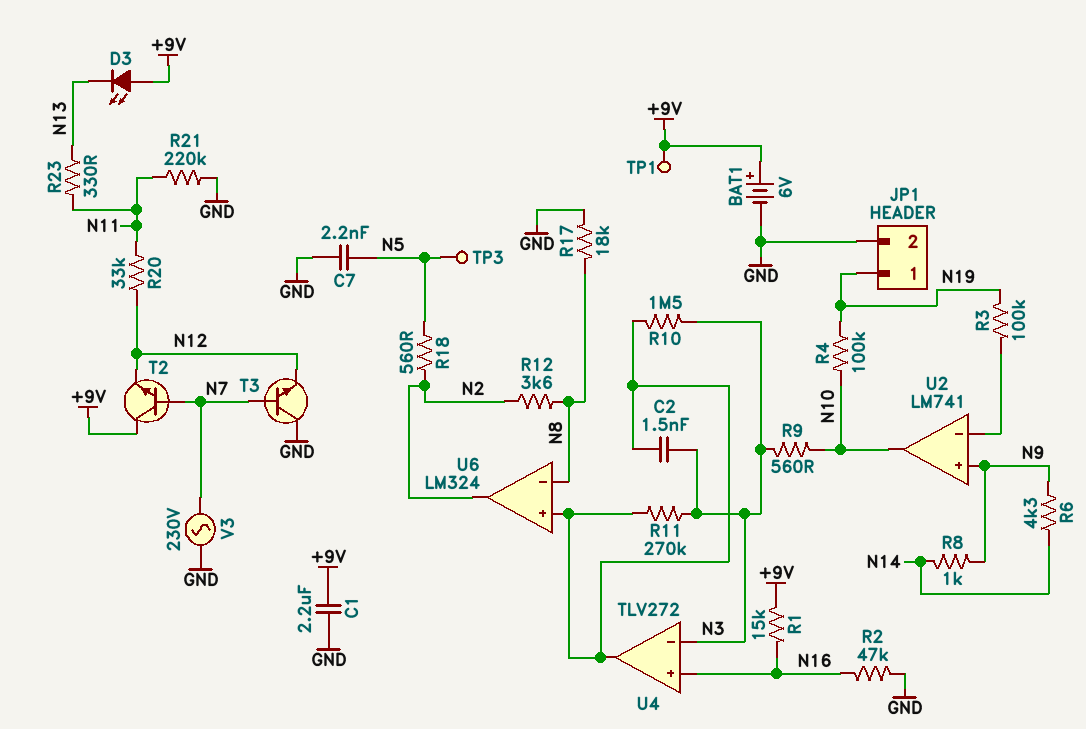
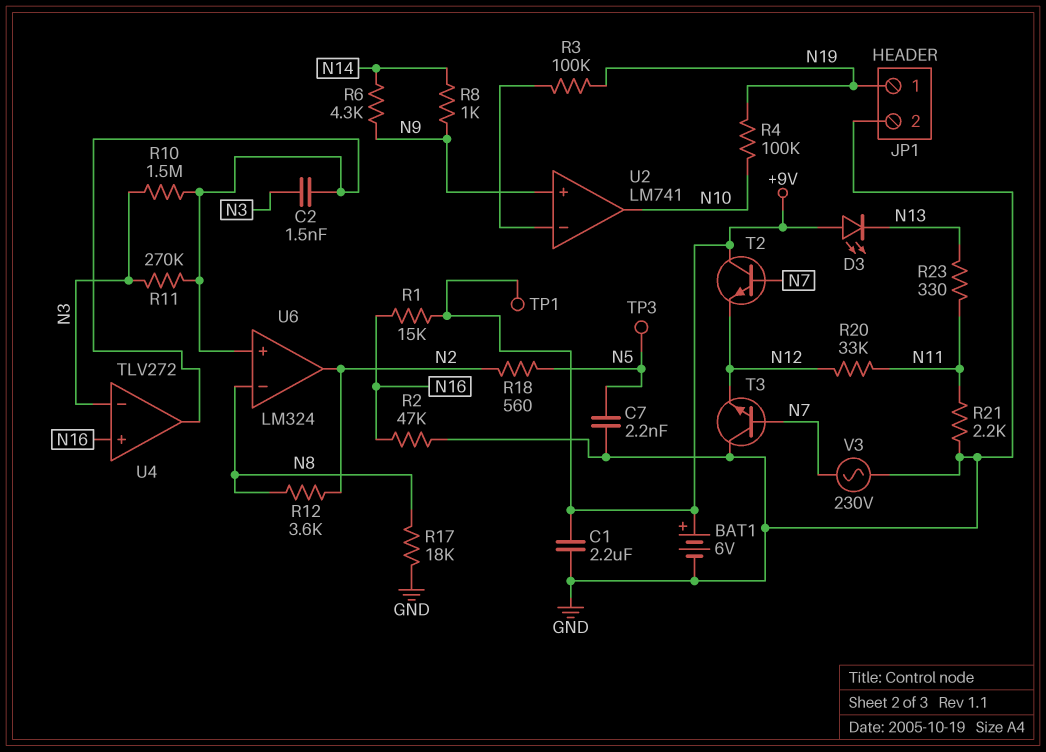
R9: 560 (N3, N10) -> none
R21: 220k (GND, N11) -> 2.2k (GND, N11)

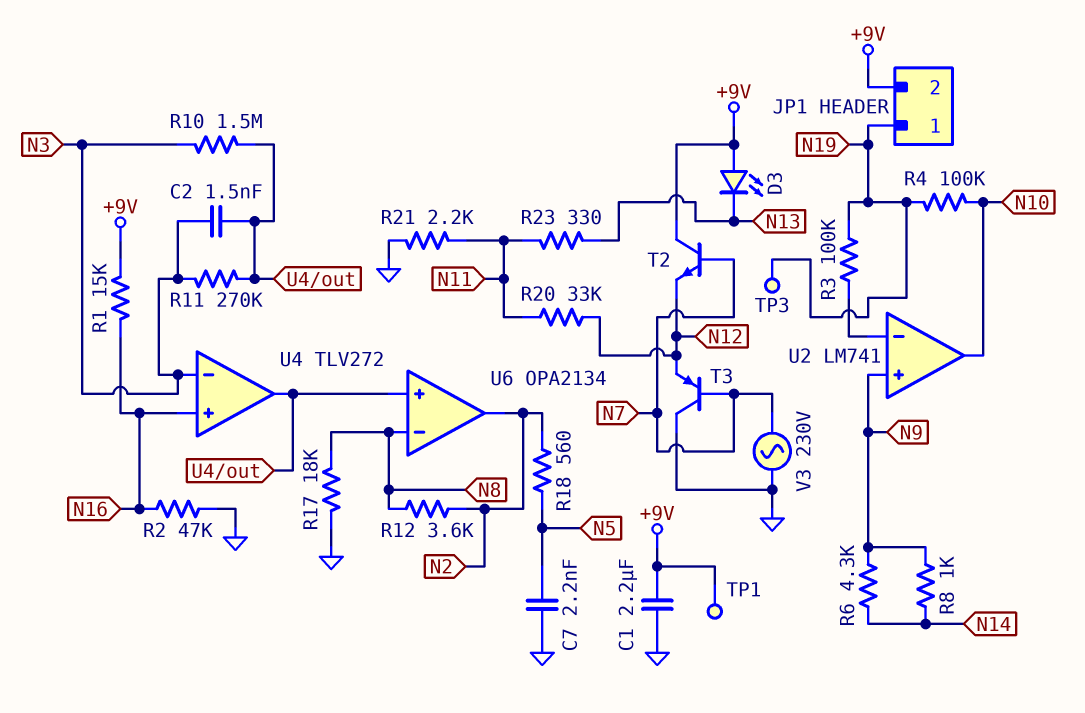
BAT1: 6V (plus +9V, minus GND) -> none
JP1 pin 2: GND -> +9V
T3: NPN (B N7, C GND, E N12) -> PNP (B N7, C GND, E N12)
TP3: test point (N5) -> test point (N19)
U6: LM324 -> OPA2134

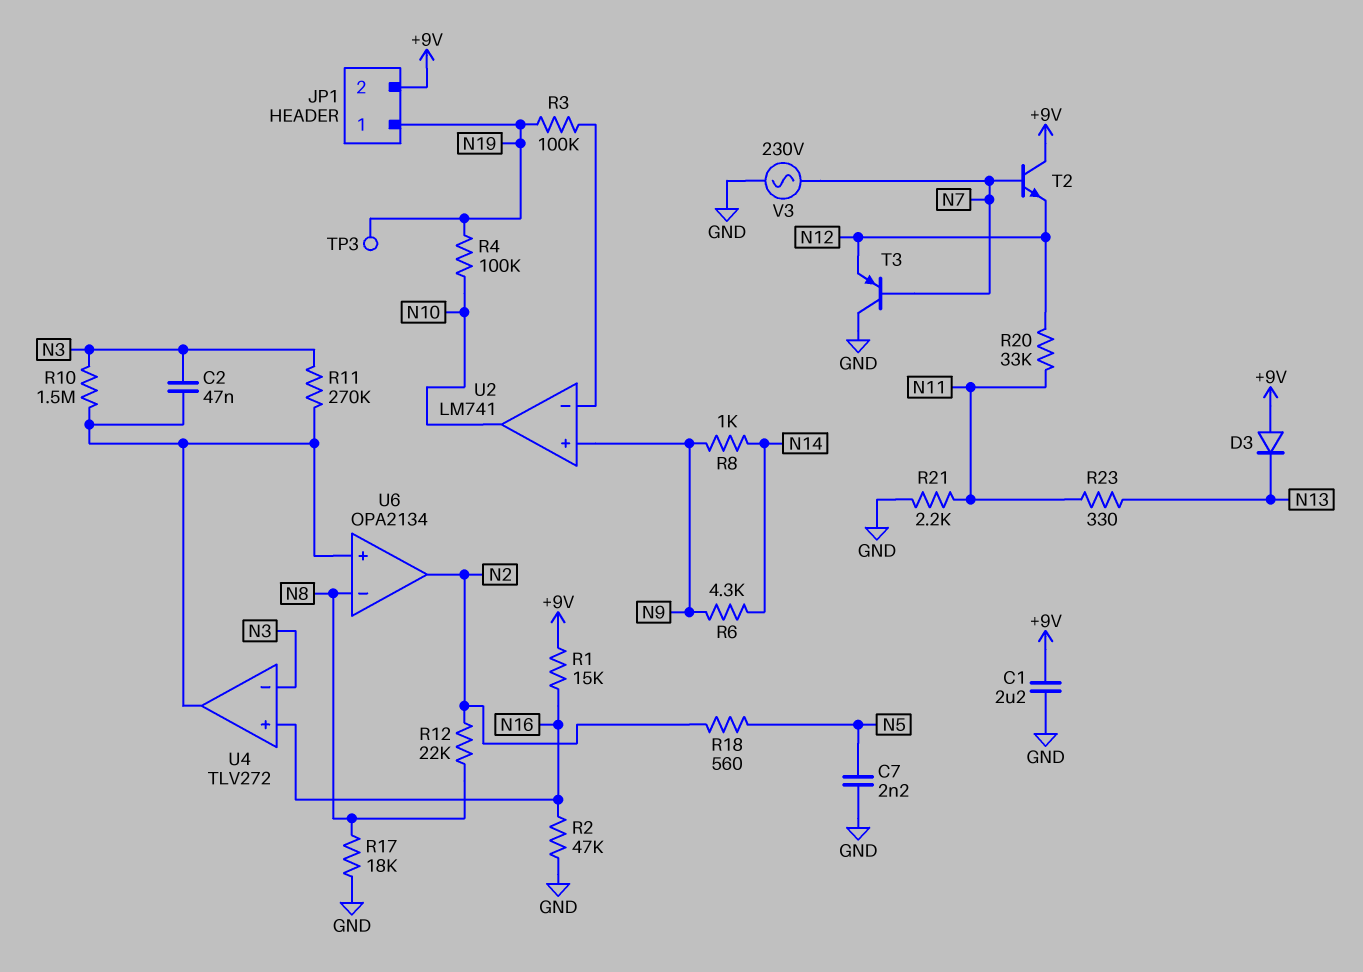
C2: 1.5nF (N3, U4/out) -> 47nF (N3, U4/out)
D3: LED (A +9V, K N13) -> diode (A +9V, K N13)
R12: 3.6k (N2, N8) -> 22k (N2, N8)
TP1: test point (+9V) -> none

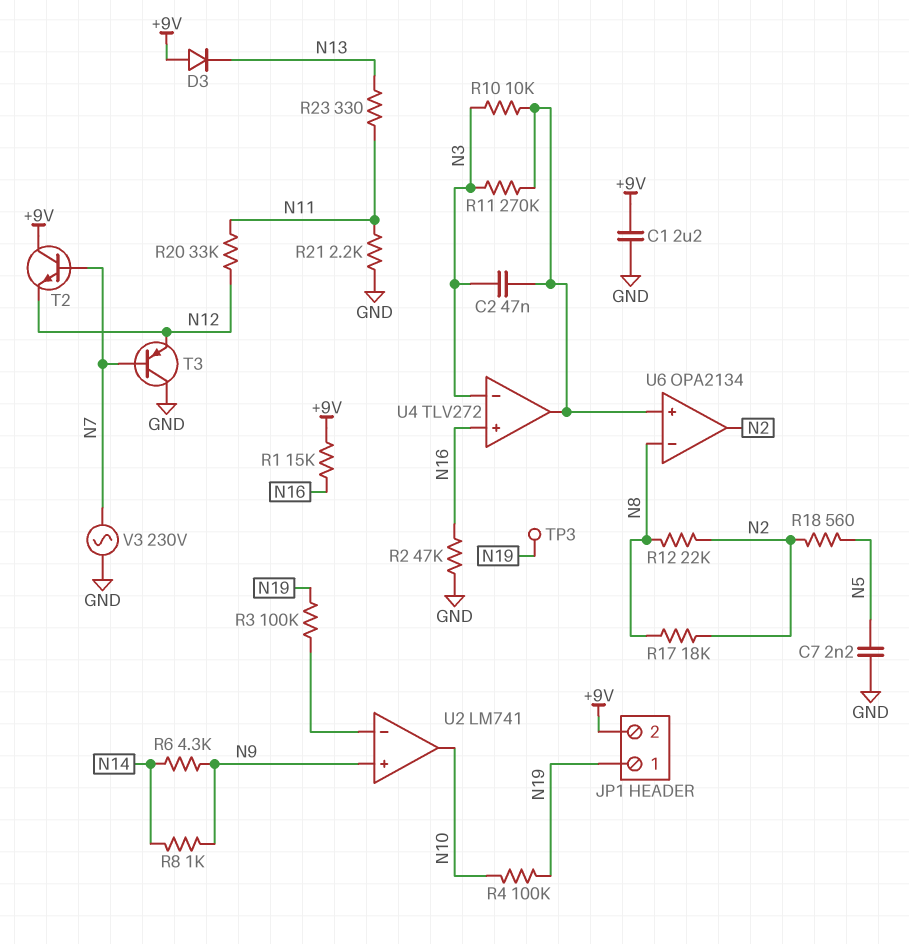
R10: 1.5M (N3, U4/out) -> 10k (N3, U4/out)
R17: 18k (GND, N8) -> 18k (N2, N8)

